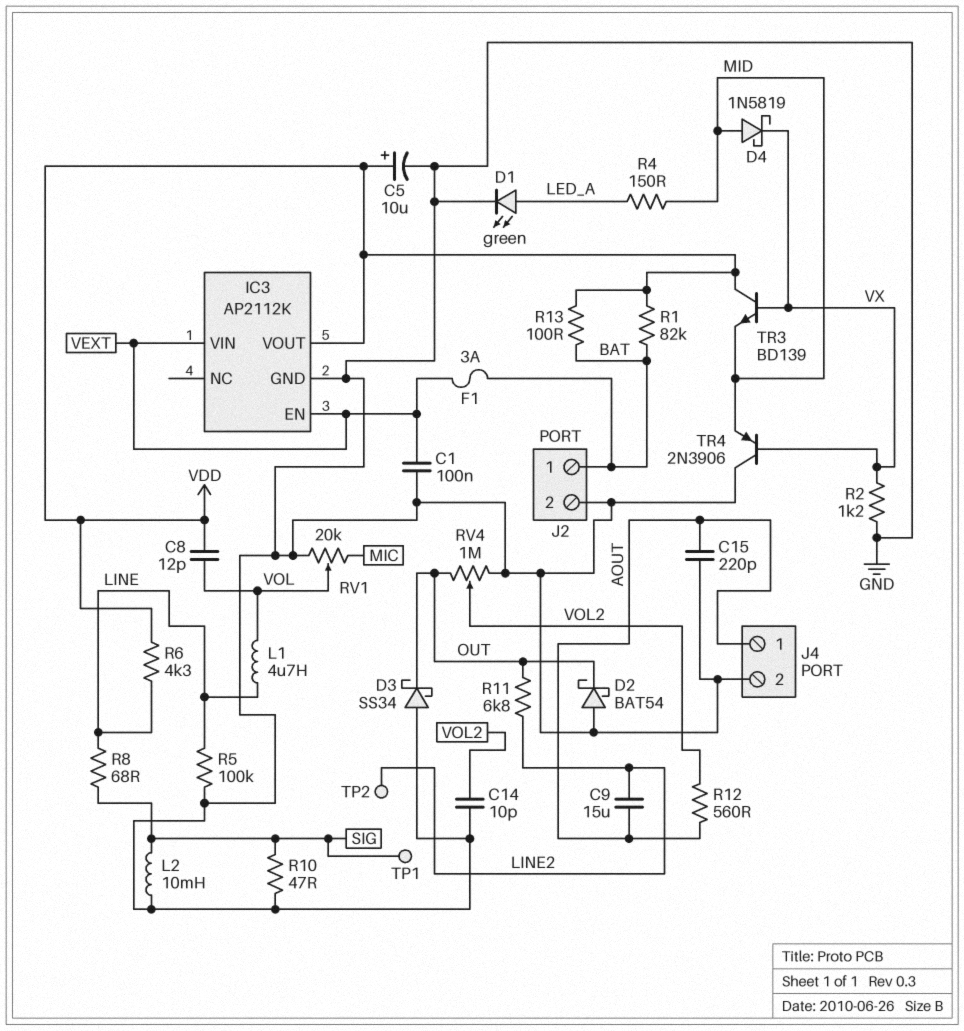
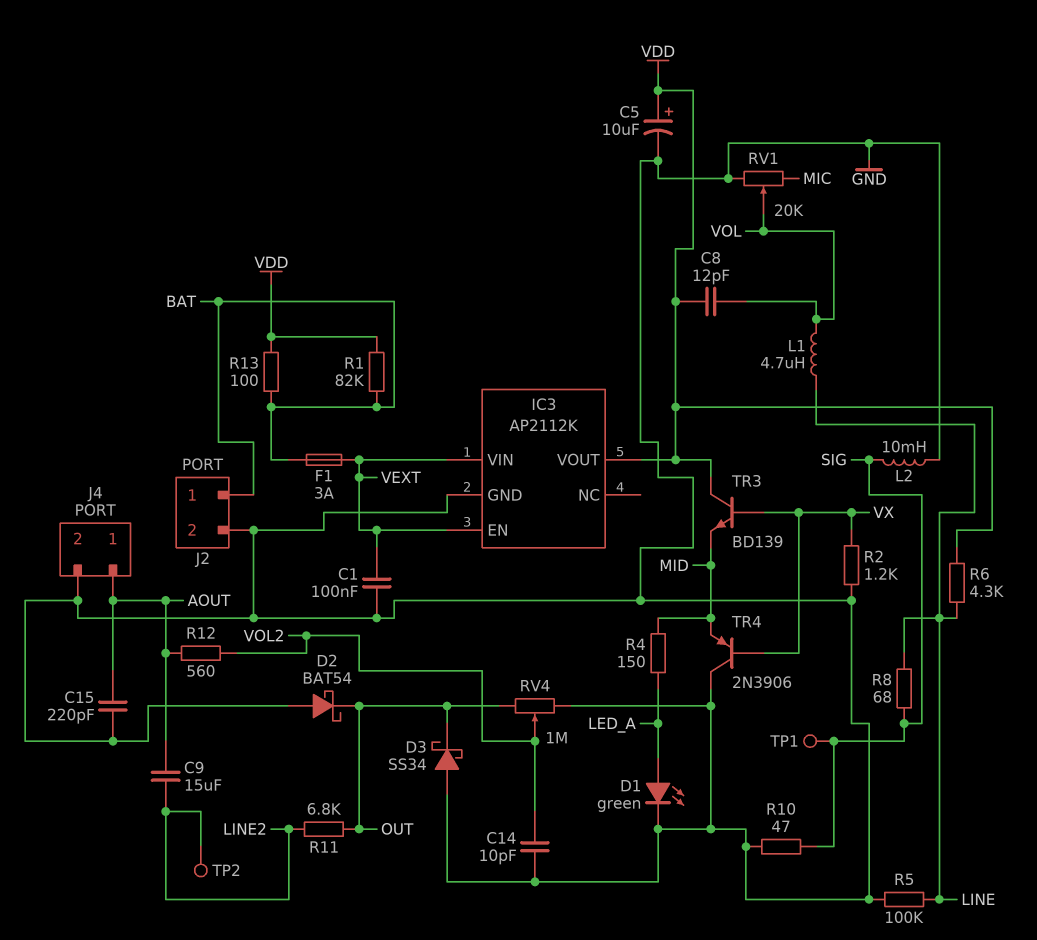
D4: schottky 1N5819 (A MID, K VX) -> none

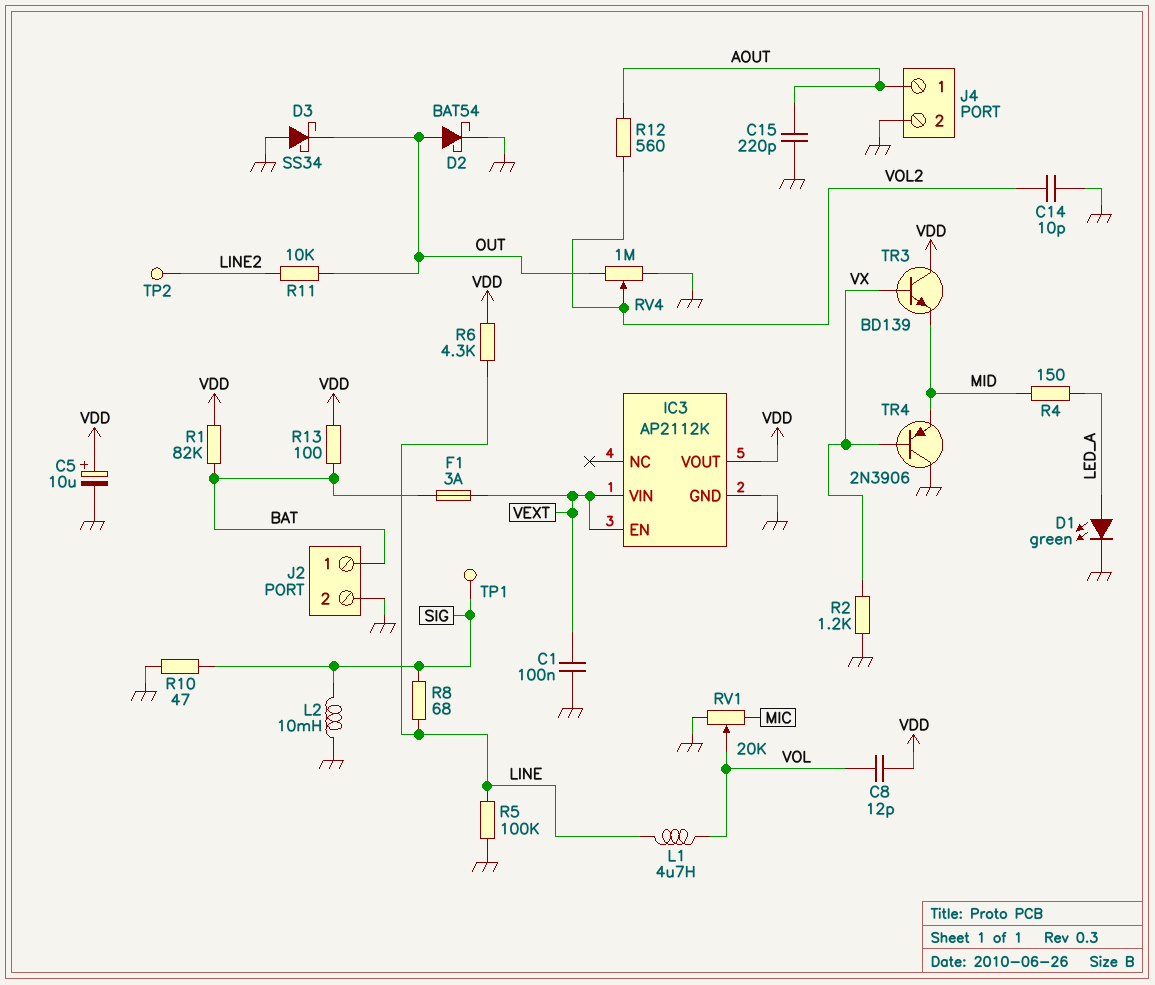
C9: 15uF (AOUT, LINE2) -> none
D2: schottky BAT54 (A GND, K OUT) -> schottky BAT54 (A OUT, K GND)
R11: 6.8k (LINE2, OUT) -> 10k (LINE2, OUT)

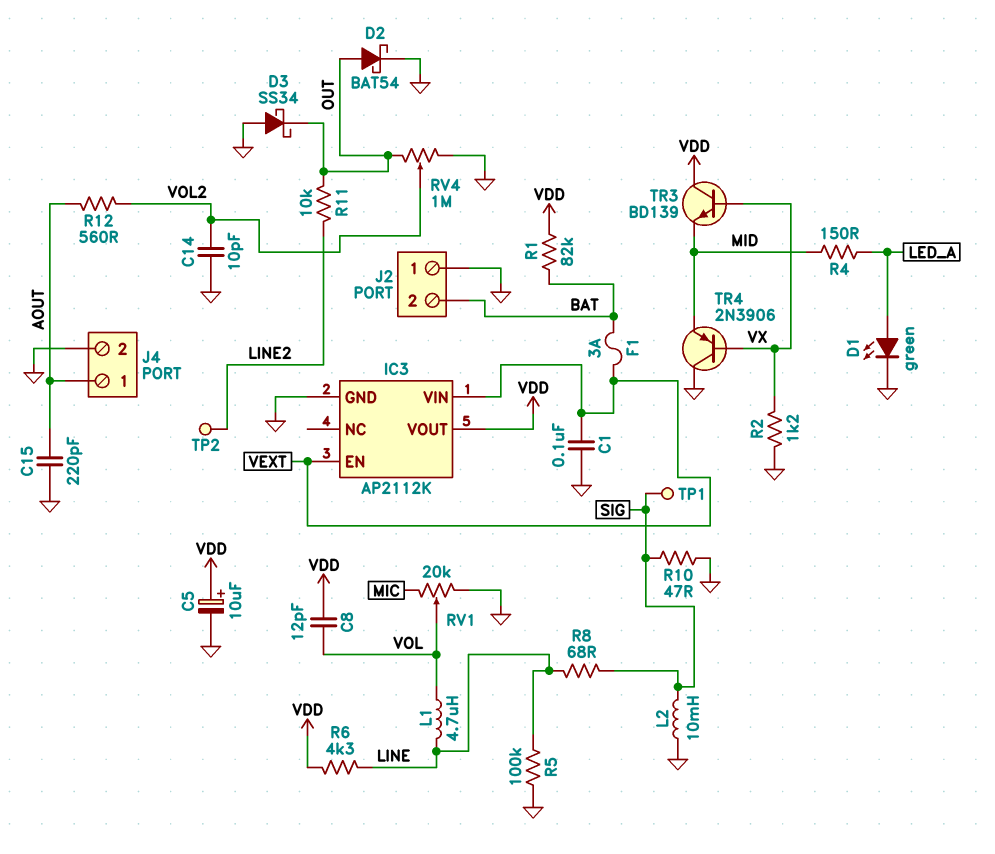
J2 pin 1: BAT -> GND
J2 pin 2: GND -> BAT
R13: 100 (BAT, VDD) -> none

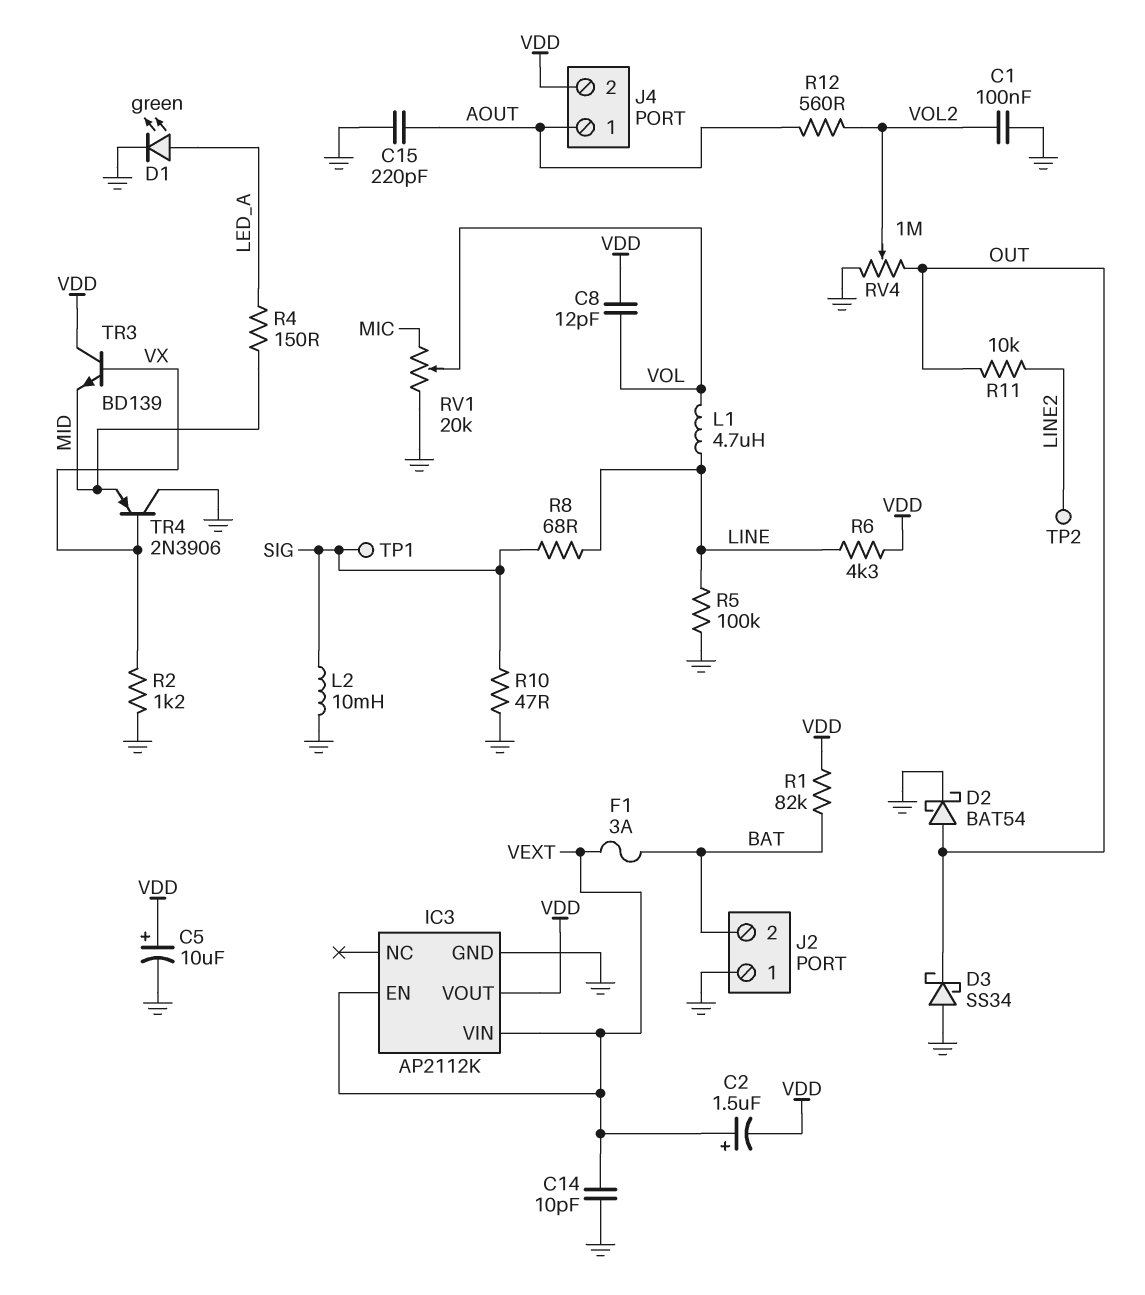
C1: 100nF (GND, VEXT) -> 100nF (GND, VOL2)
C2: none -> 1.5uF (plus VEXT, minus VDD)
C14: 10pF (GND, VOL2) -> 10pF (GND, VEXT)
J4 pin 2: GND -> VDD

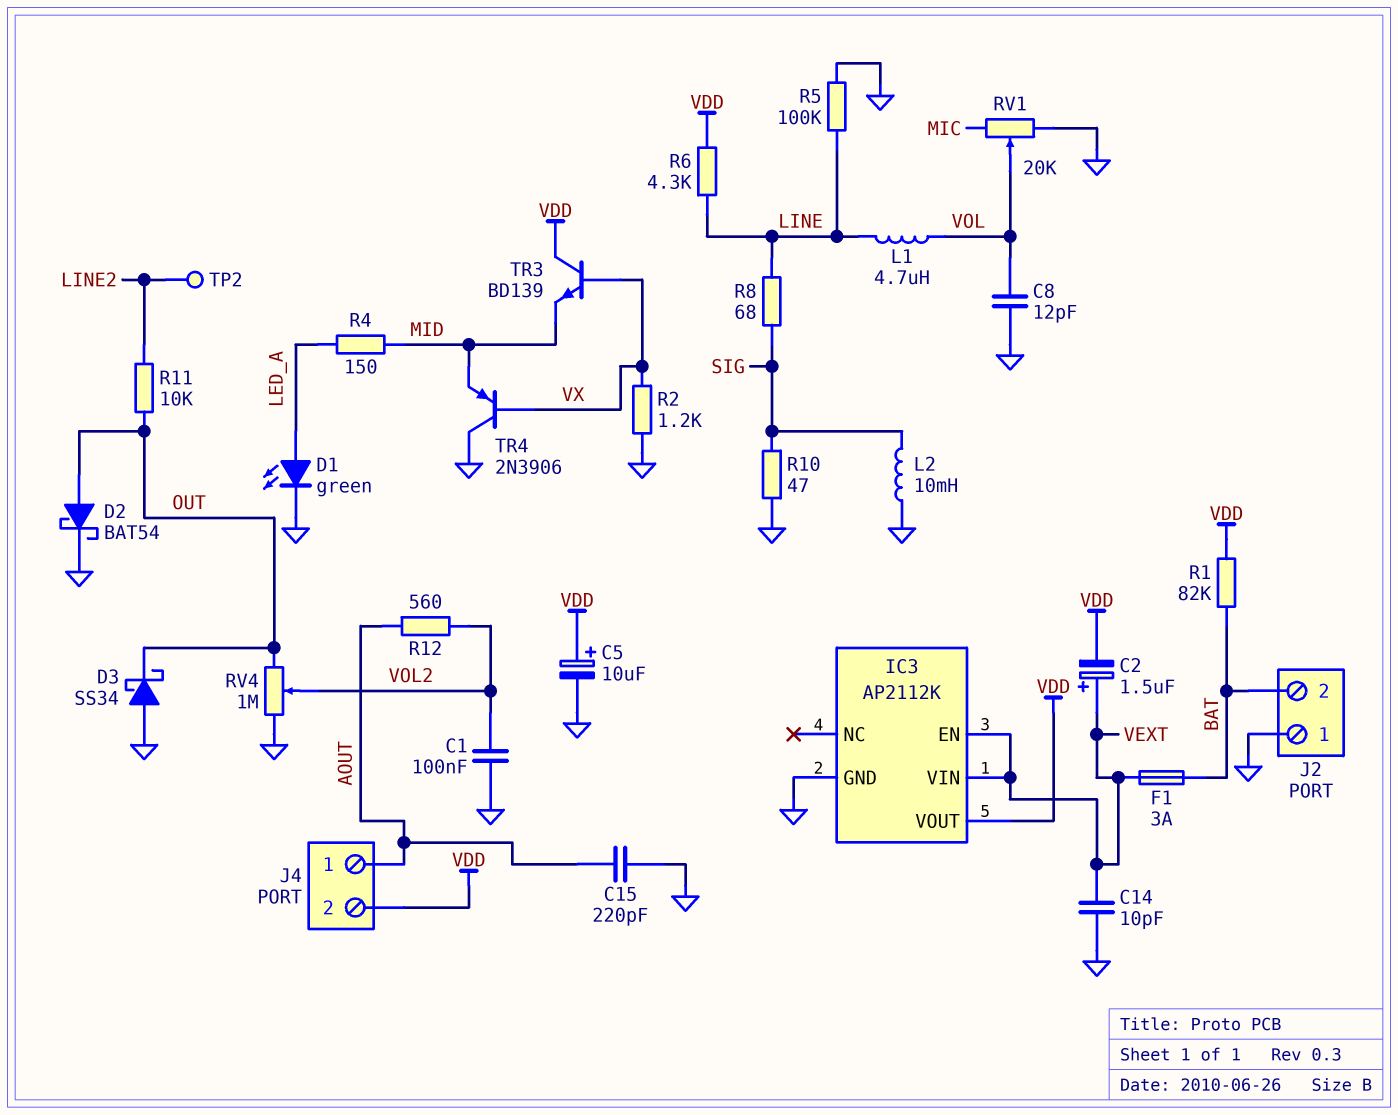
C8: 12pF (VDD, VOL) -> 12pF (GND, VOL)
TP1: test point (SIG) -> none

